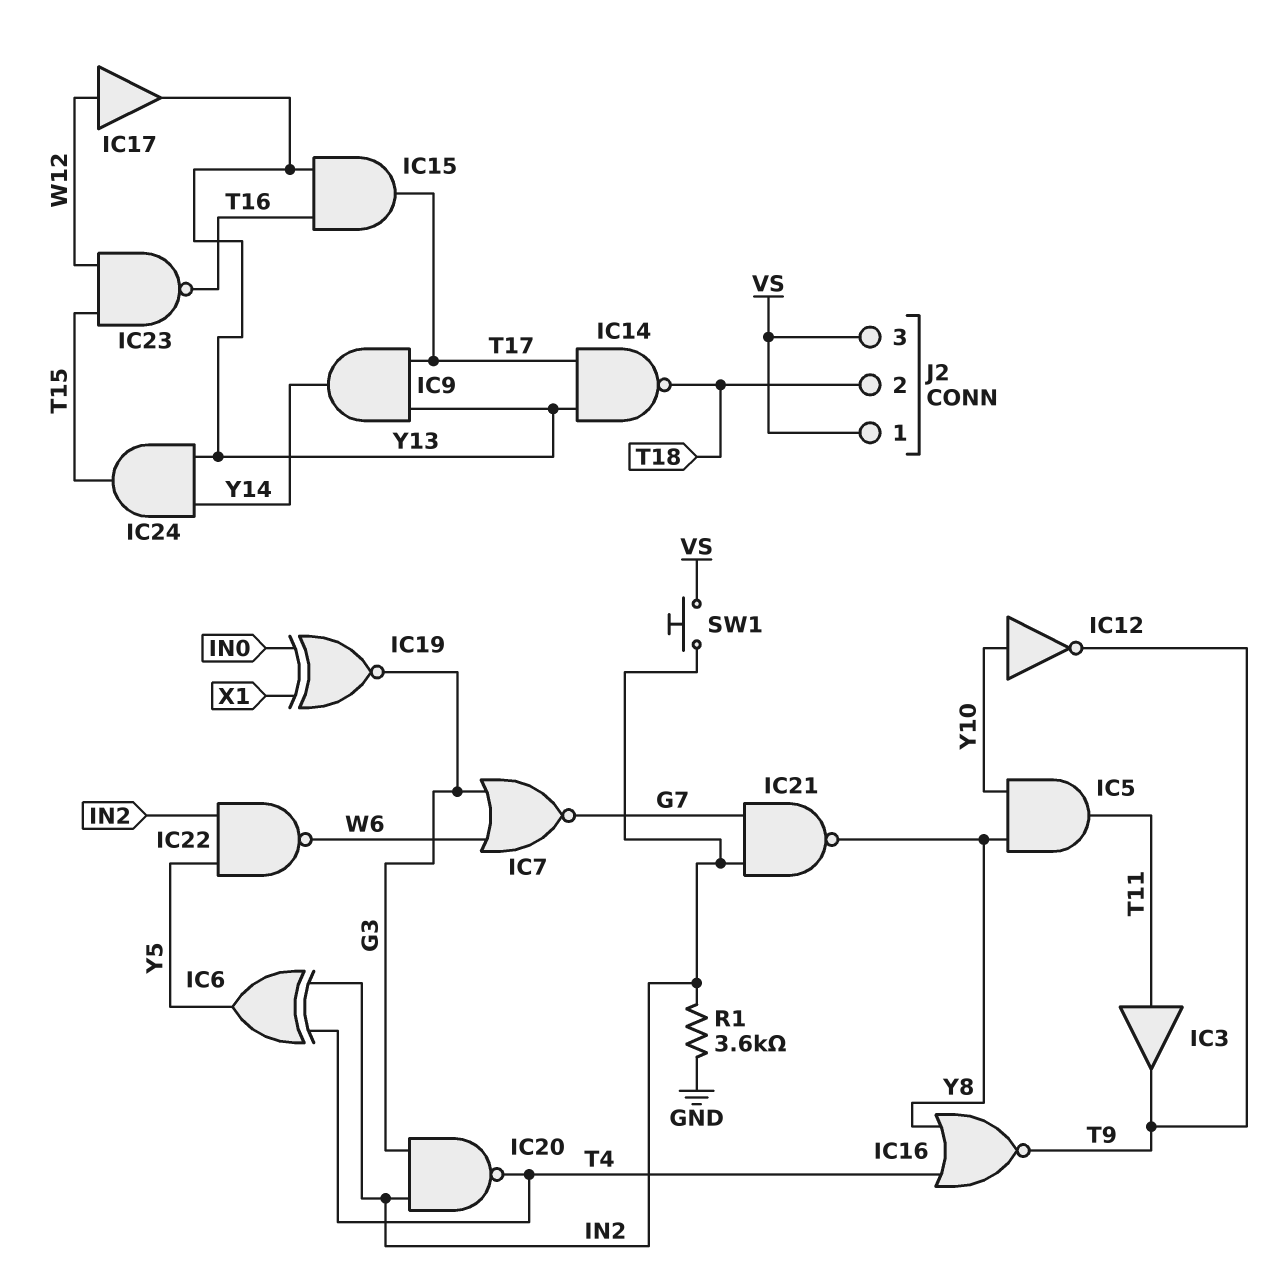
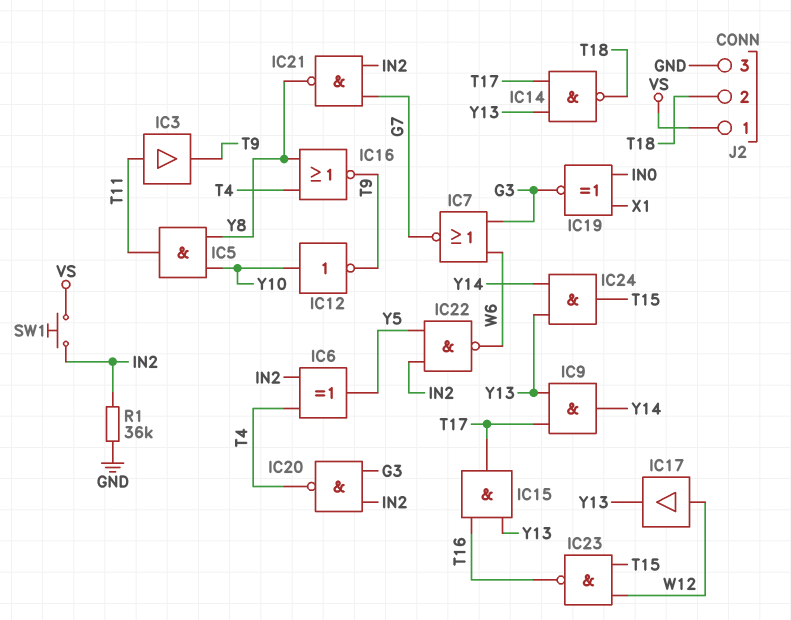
J2 pin 3: VS -> GND
R1: 3.6k (GND, IN2) -> 36k (GND, IN2)

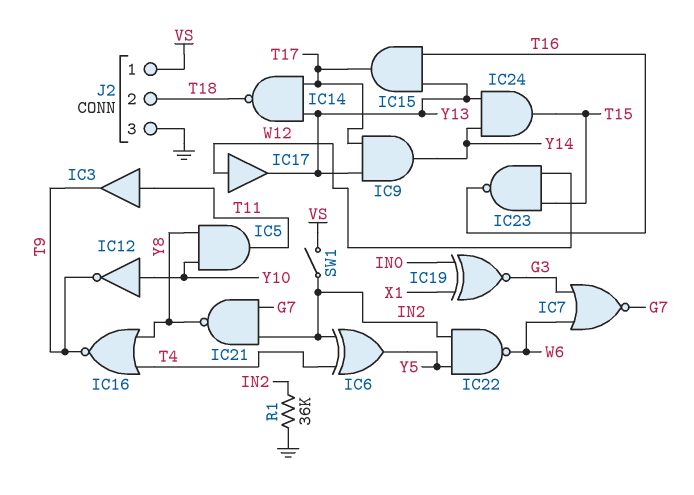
IC20: NAND (in G3, in IN2, out T4) -> none
SW1: button (IN2, VS) -> switch (IN2, VS)

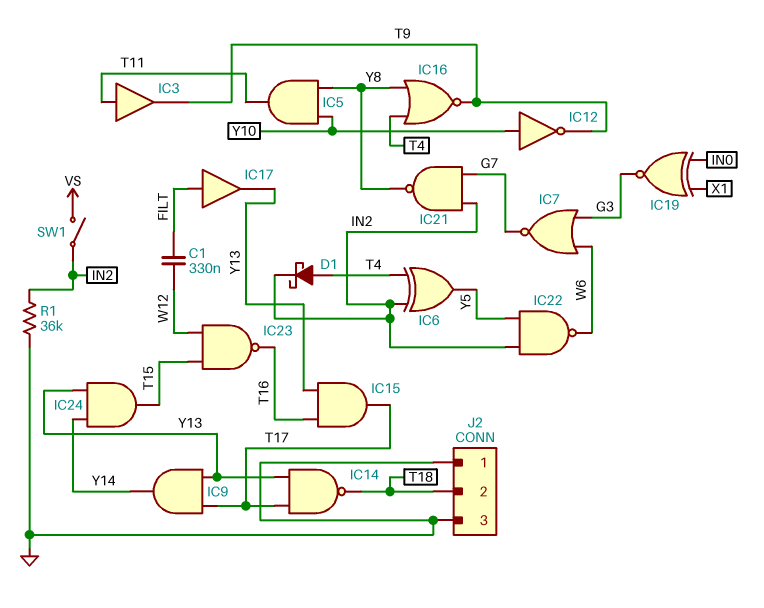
C1: none -> 330nF (FILT, W12)
D1: none -> schottky (A T4, K IN2)
IC17: buffer (in W12, out Y13) -> buffer (in FILT, out Y13)
J2 pin 1: VS -> GND

